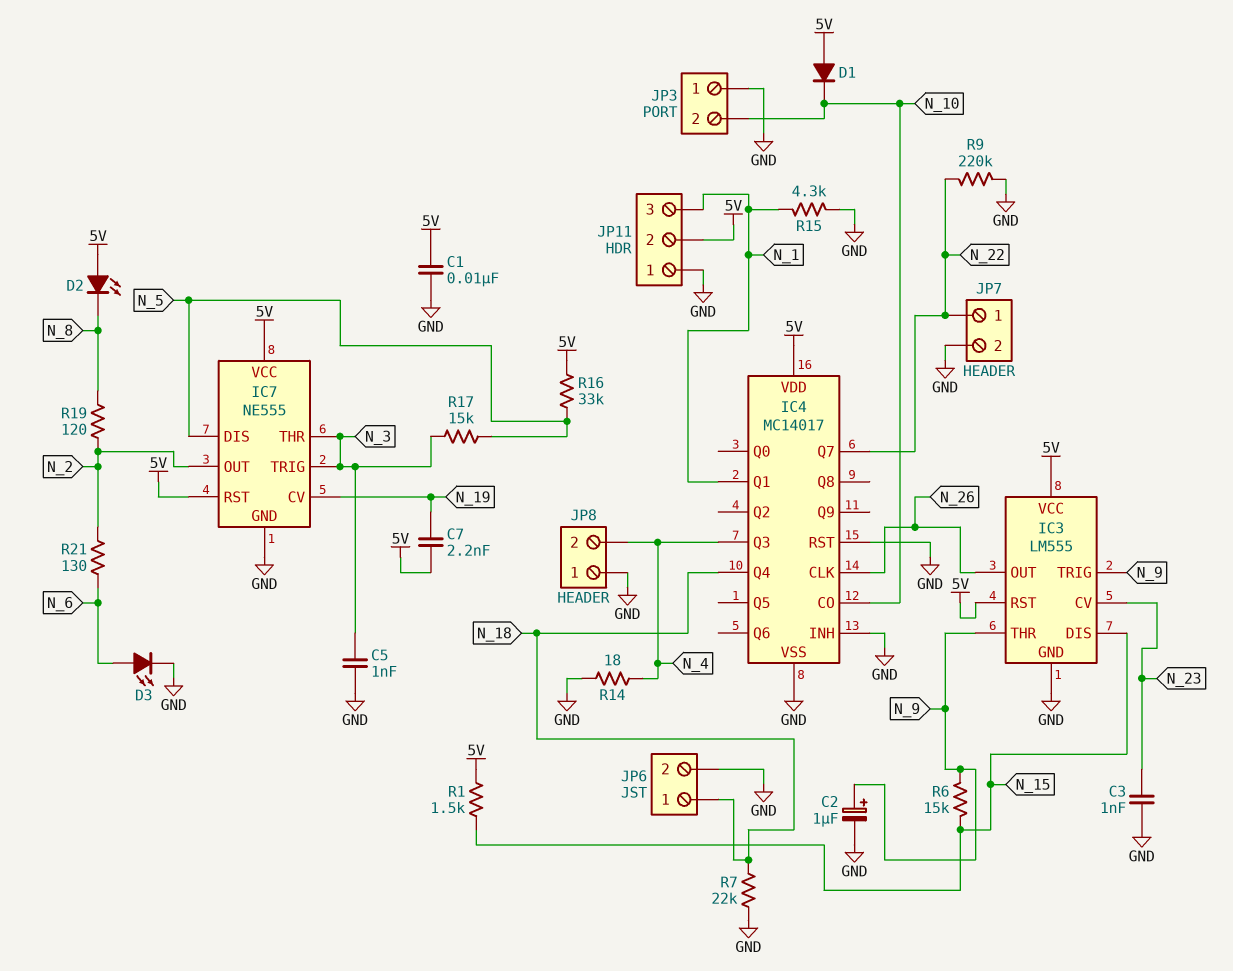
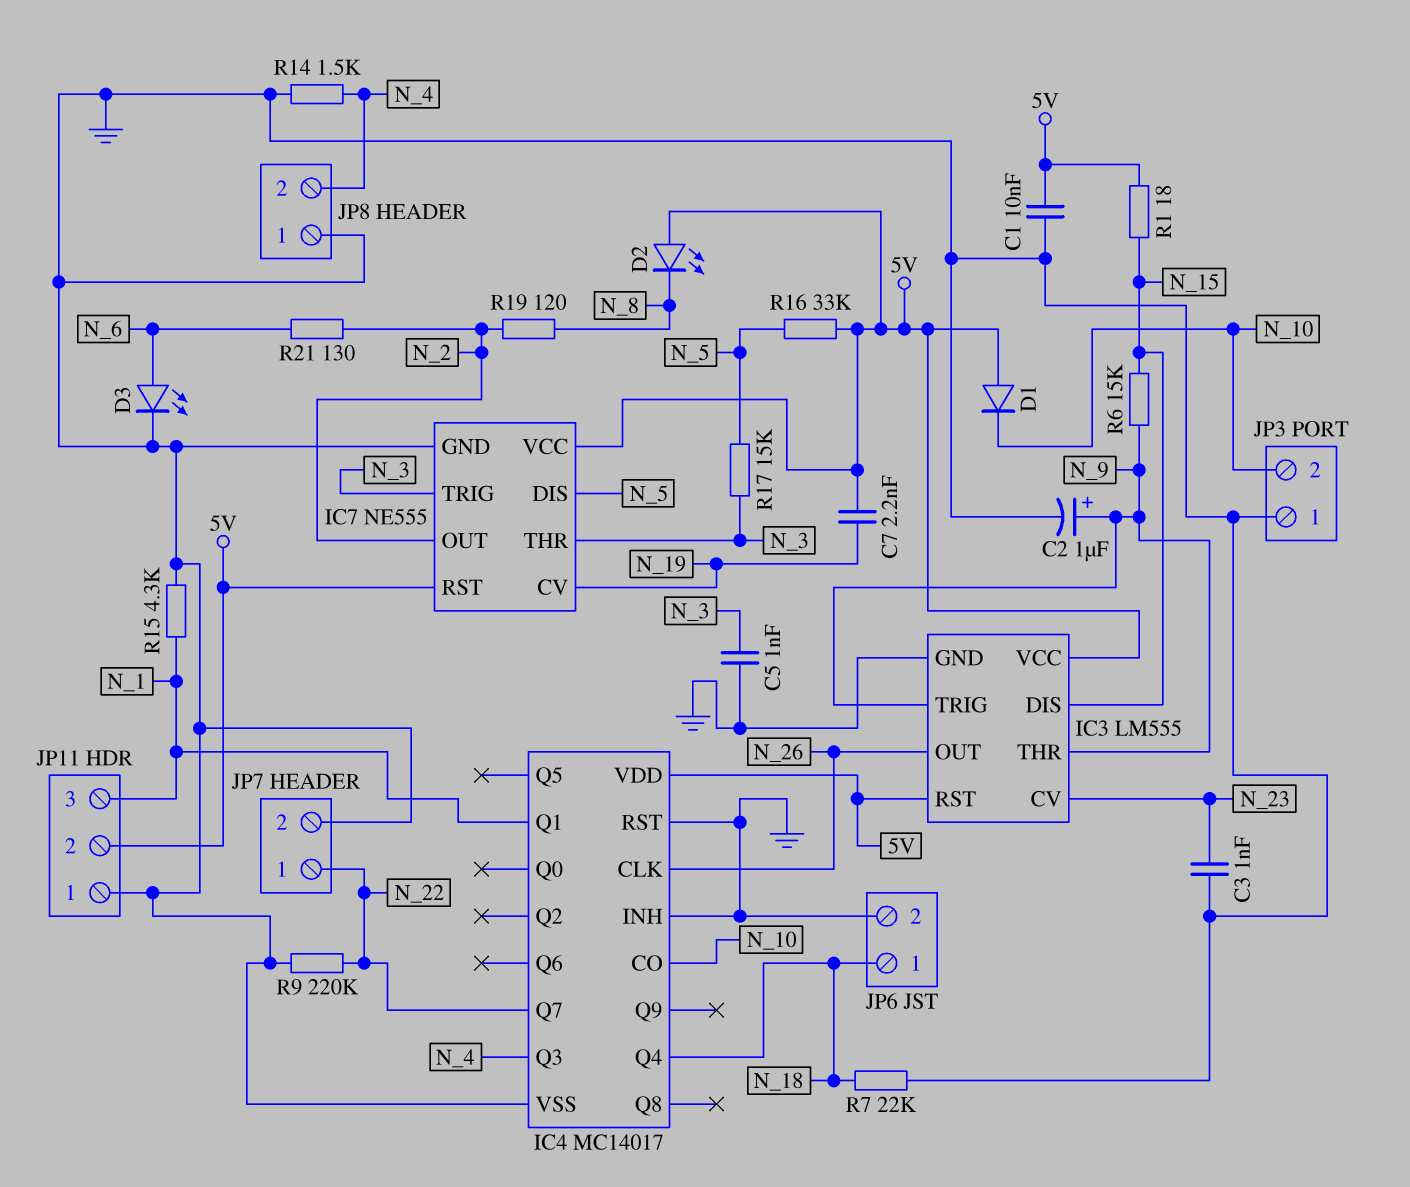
R1: 1.5k (5V, N_15) -> 18 (5V, N_15)
R14: 18 (GND, N_4) -> 1.5k (GND, N_4)

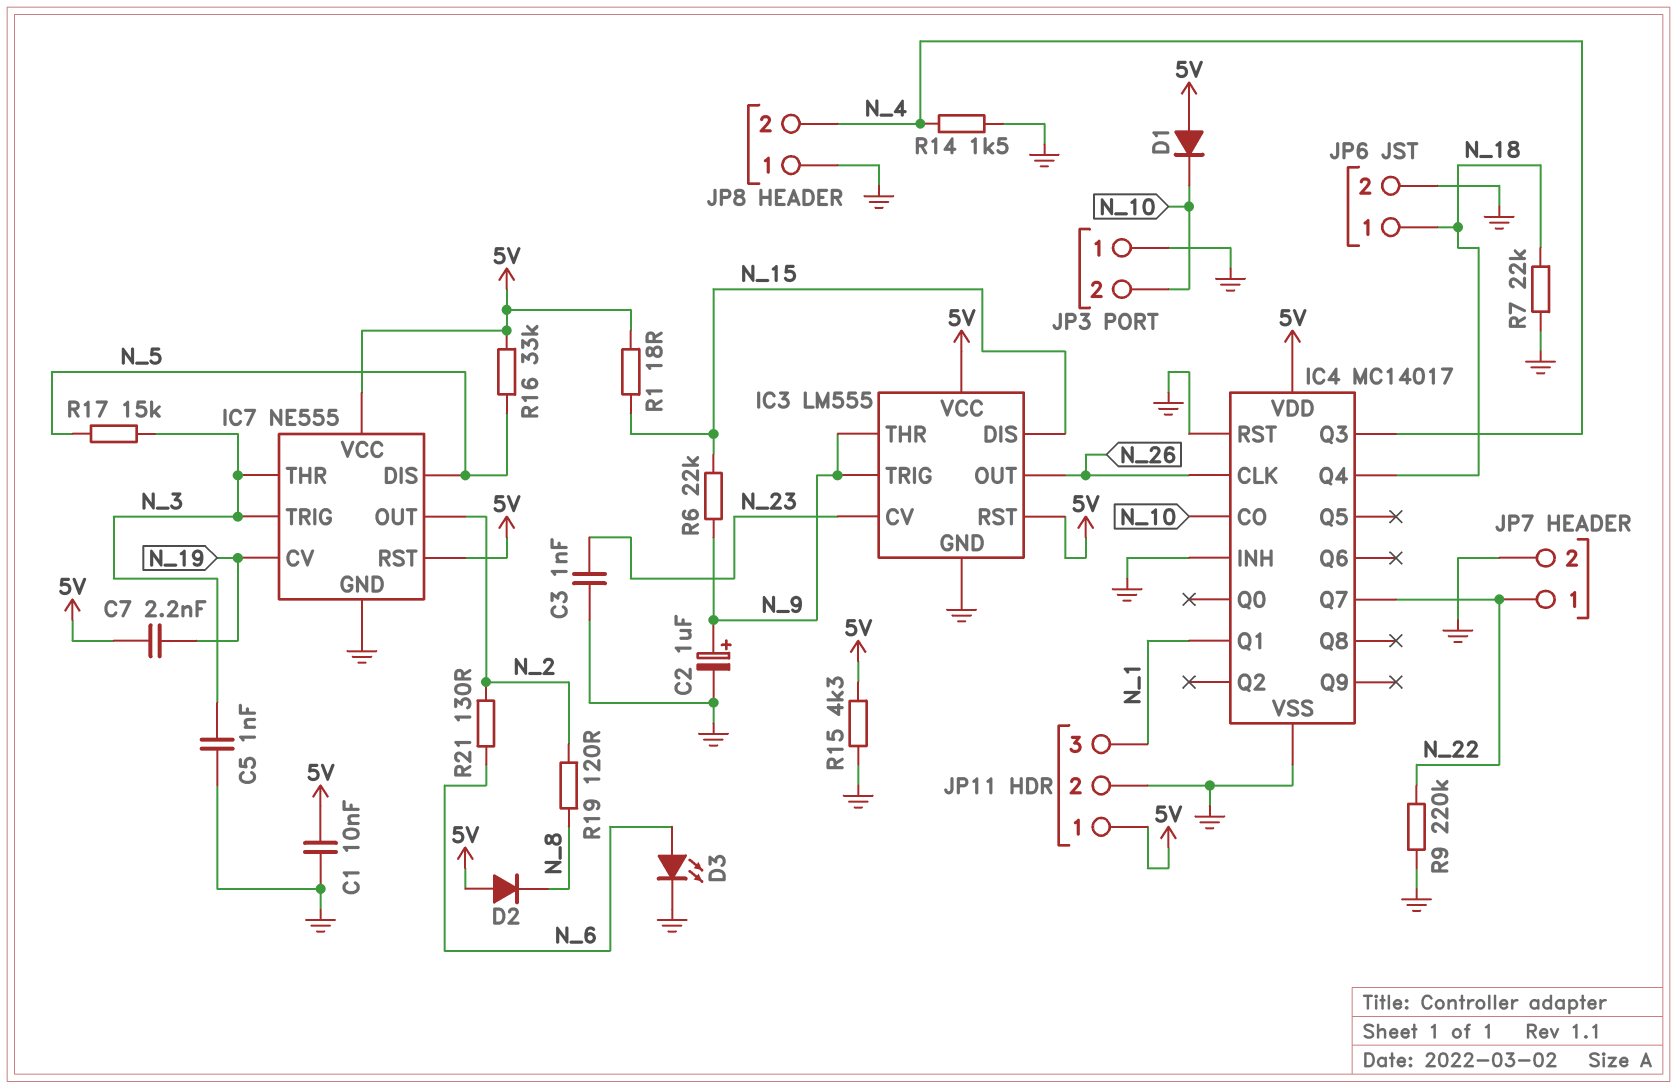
D2: LED (A 5V, K N_8) -> diode (A 5V, K N_8)
JP11 pin 1: GND -> 5V
JP11 pin 2: 5V -> GND
R6: 15k (N_9, N_15) -> 22k (N_9, N_15)
R15: 4.3k (GND, N_1) -> 4.3k (5V, GND)

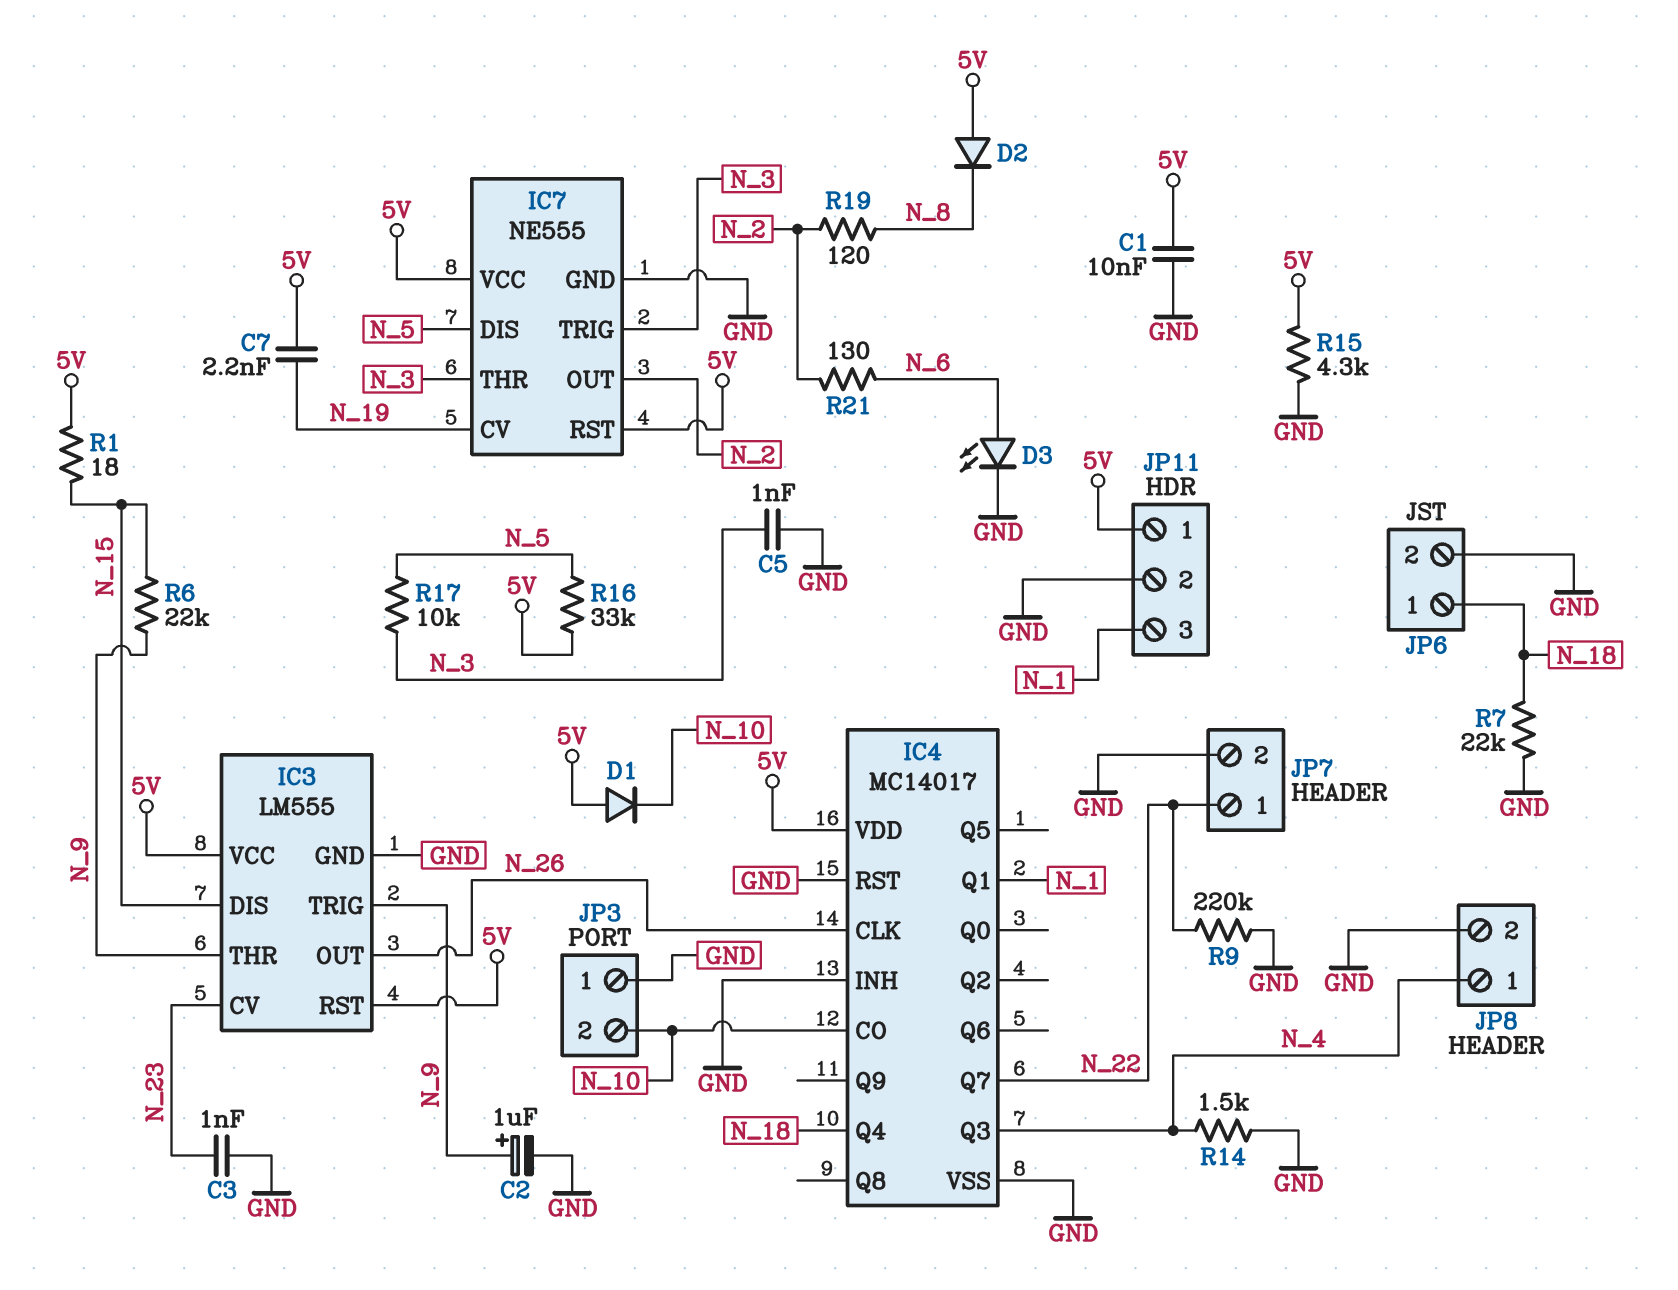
JP8 pin 1: GND -> N_4
JP8 pin 2: N_4 -> GND
R17: 15k (N_3, N_5) -> 10k (N_3, N_5)

